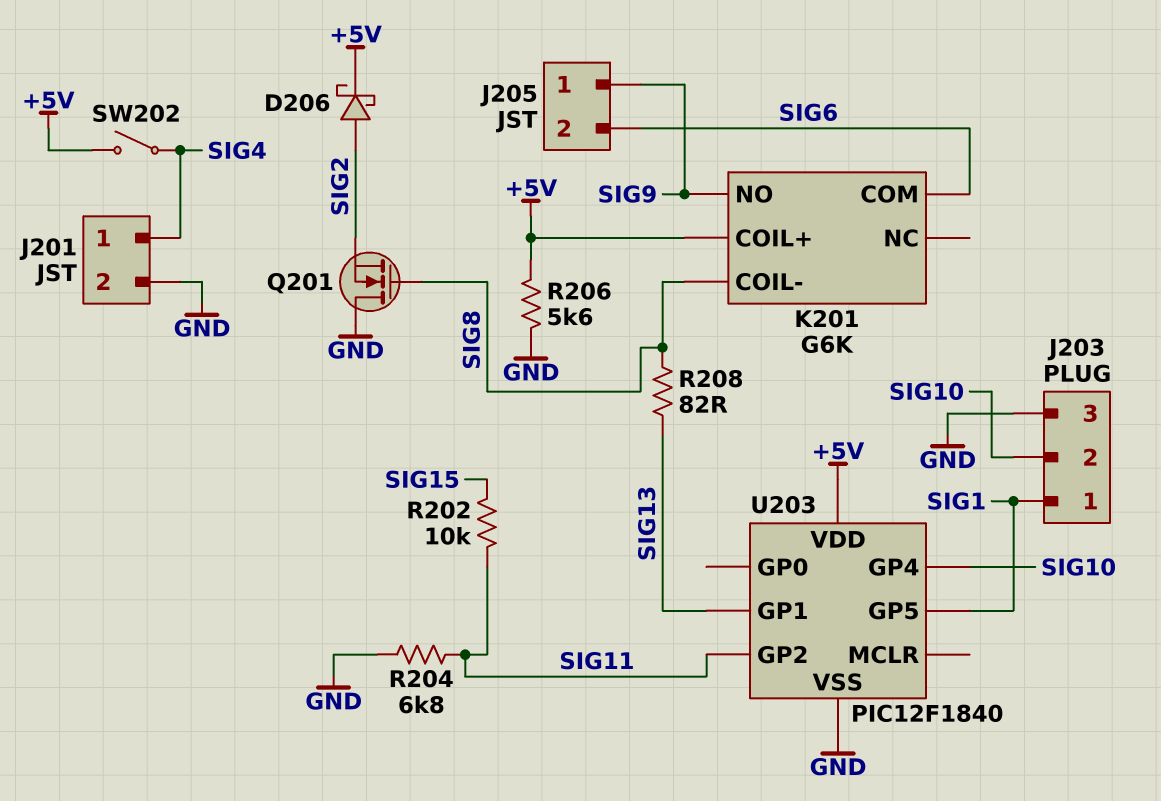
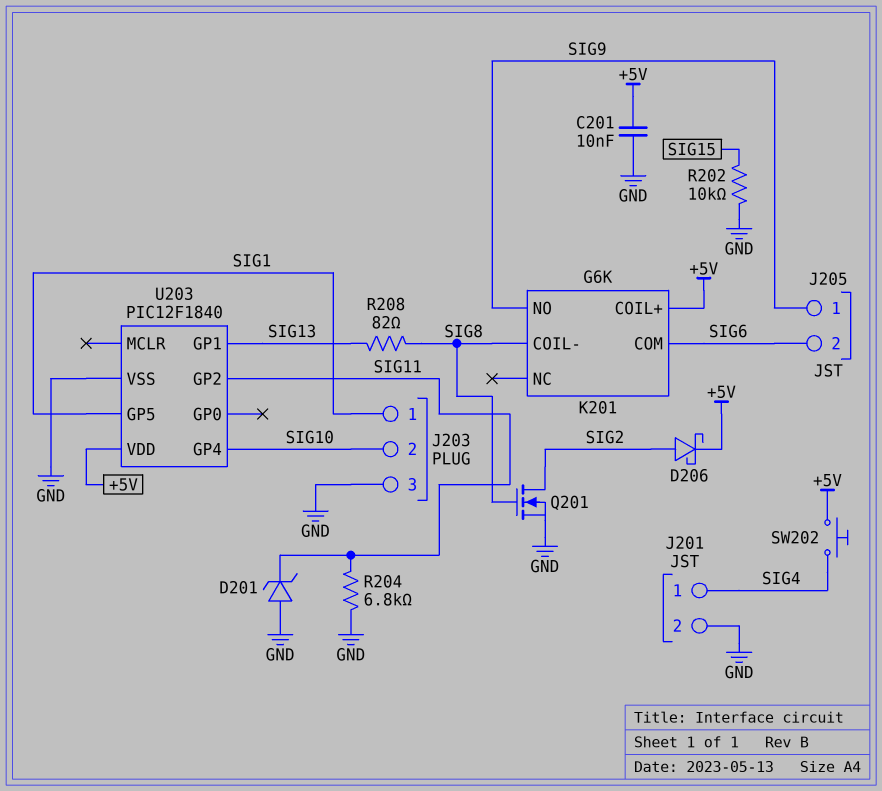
C201: none -> 10nF (+5V, GND)
D201: none -> zener (A GND, K SIG11)
Q201: NMOS (G SIG8, D GND, S SIG2) -> NMOS (G SIG8, D SIG2, S GND)
R202: 10k (SIG11, SIG15) -> 10k (GND, SIG15)
R206: 5.6k (+5V, GND) -> none
SW202: switch (+5V, SIG4) -> button (+5V, SIG4)

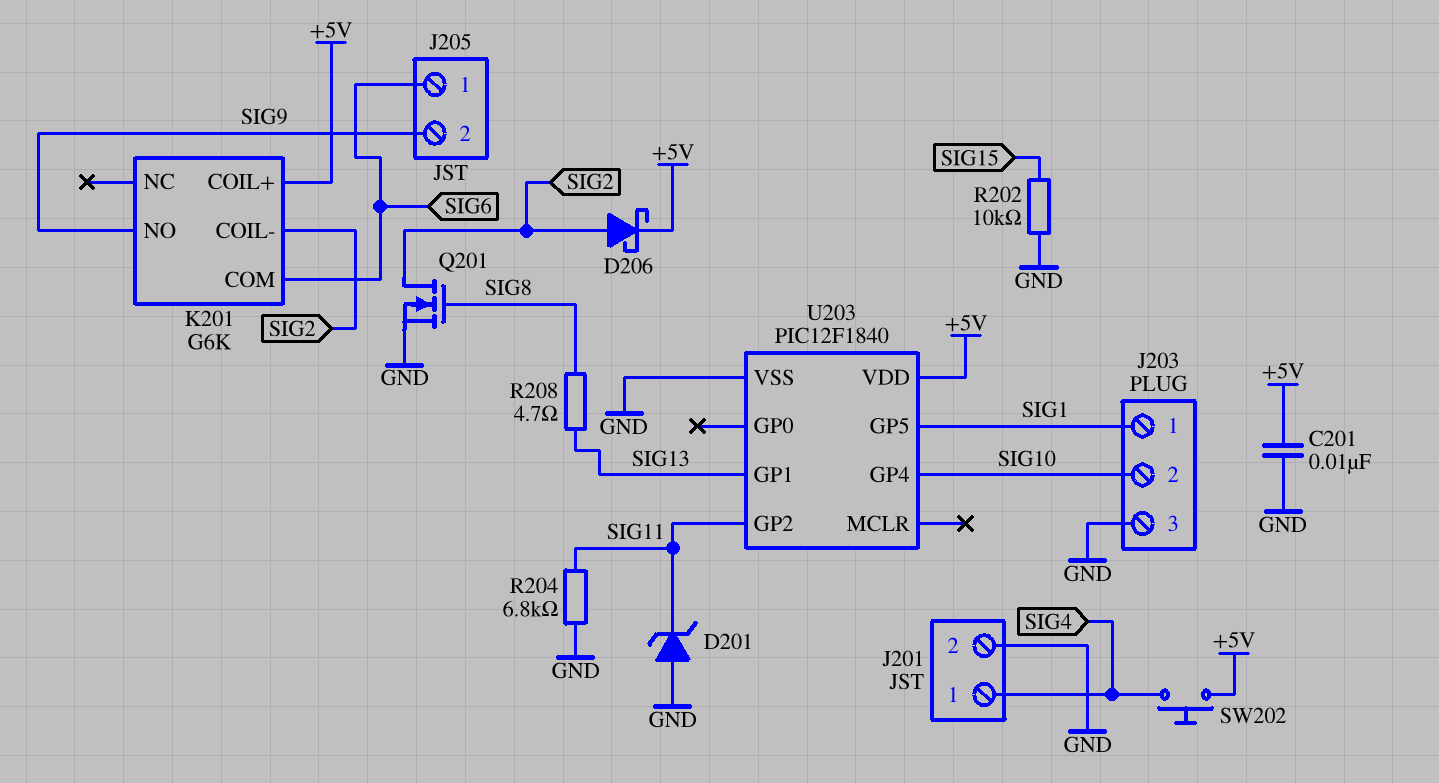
J205 pin 1: SIG9 -> SIG6
J205 pin 2: SIG6 -> SIG9
K201 pin COIL-: SIG8 -> SIG2
R208: 82 (SIG8, SIG13) -> 4.7 (SIG8, SIG13)

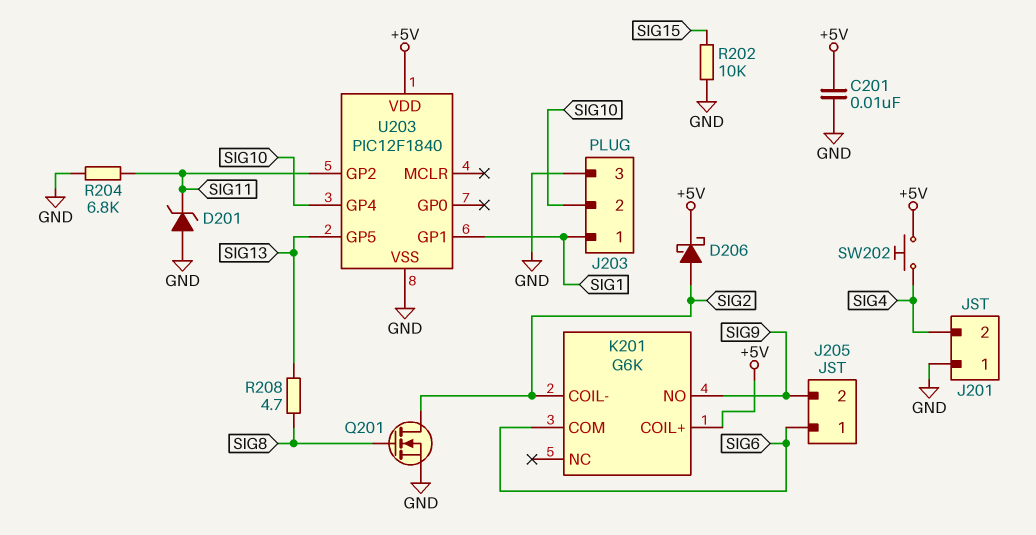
J201 pin 1: SIG4 -> GND
J201 pin 2: GND -> SIG4
U203 pin GP1: SIG13 -> SIG1
U203 pin GP5: SIG1 -> SIG13

